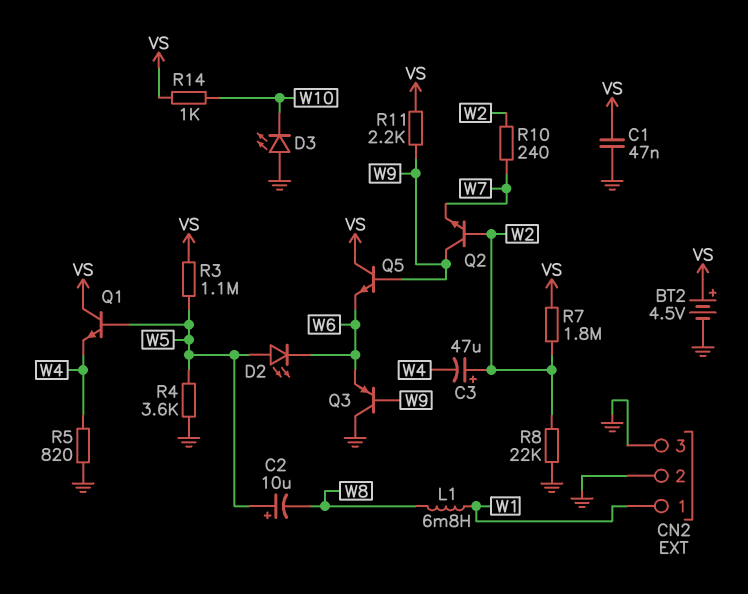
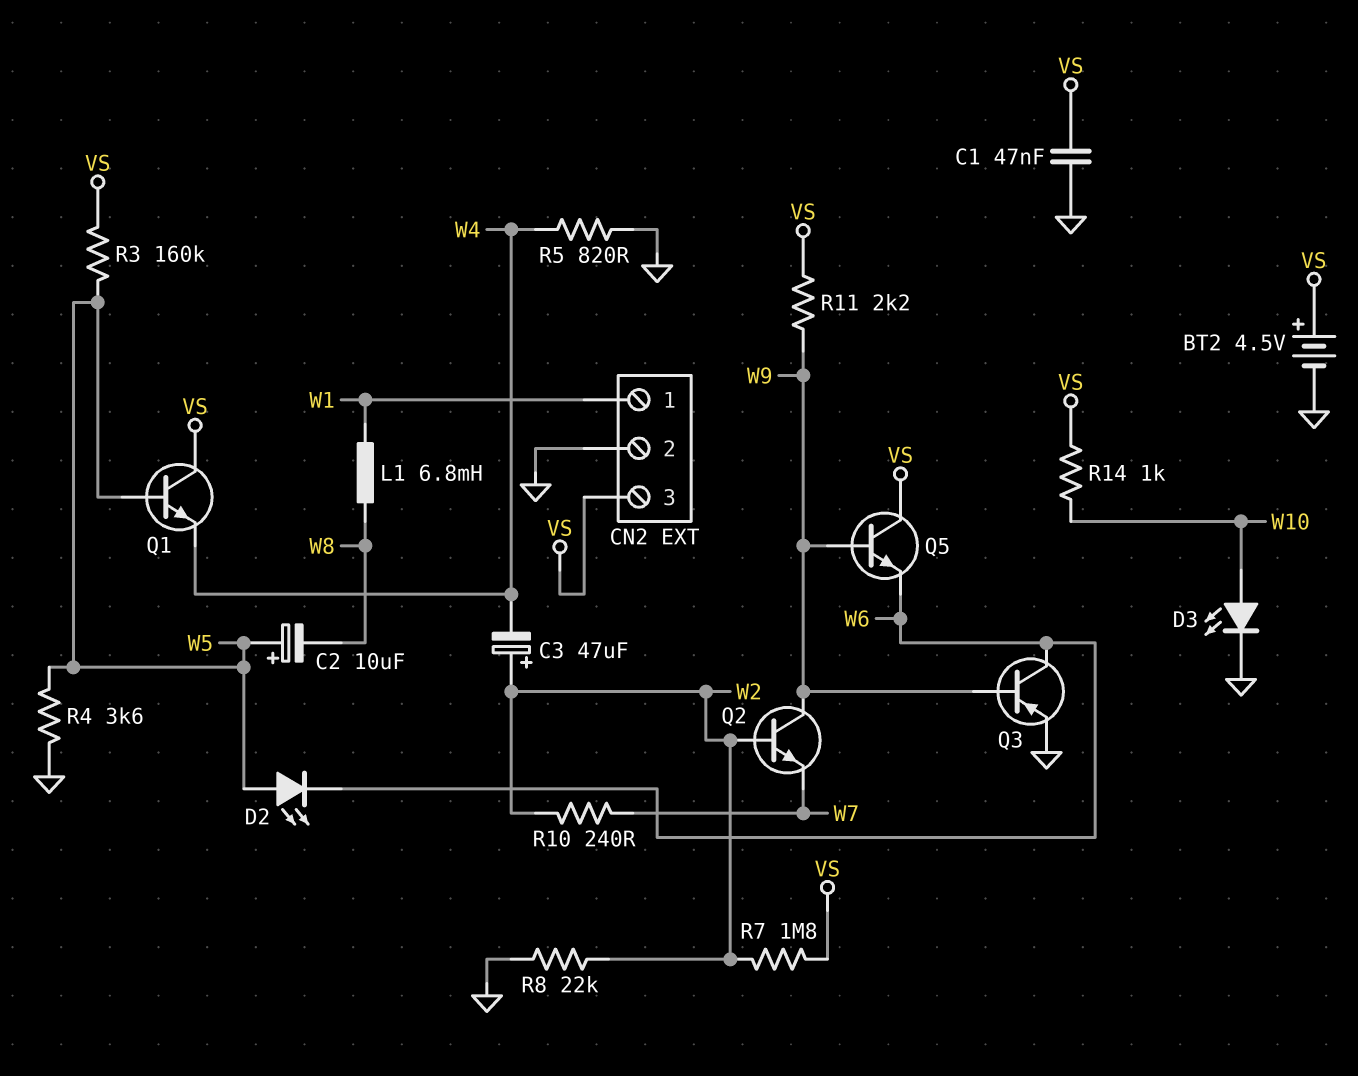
CN2 pin 3: GND -> VS
D3: LED (A GND, K W10) -> LED (A W10, K GND)
Q3: PNP (B W9, C GND, E W6) -> PNP (B W9, C W6, E GND)
R3: 1.1M (VS, W5) -> 160k (VS, W5)

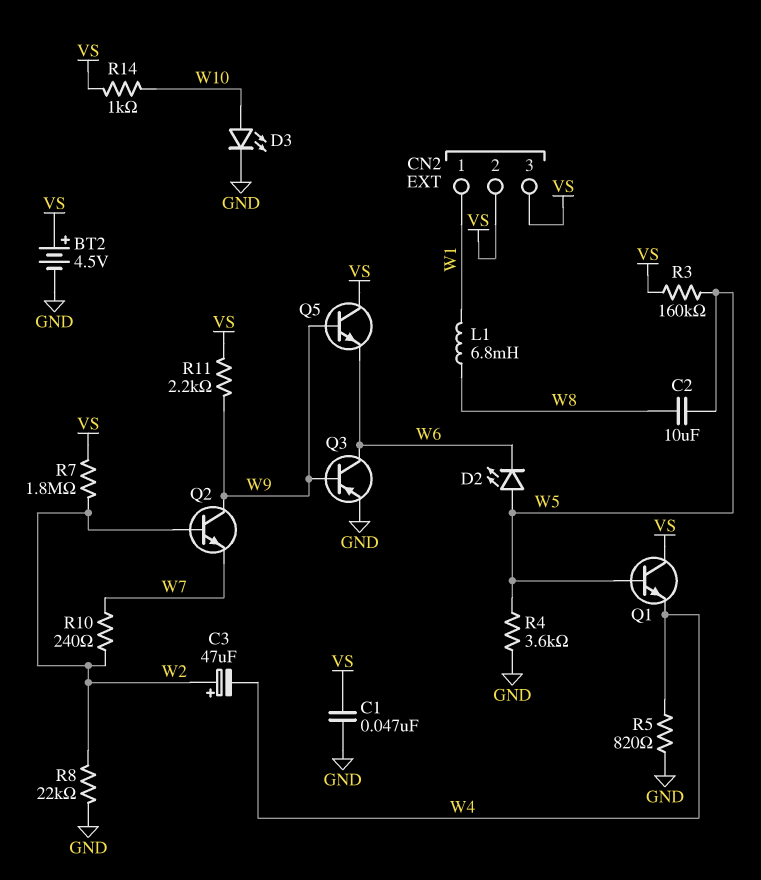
C2: 10uF (plus W5, minus W8) -> 10uF (W5, W8)
CN2 pin 2: GND -> VS

